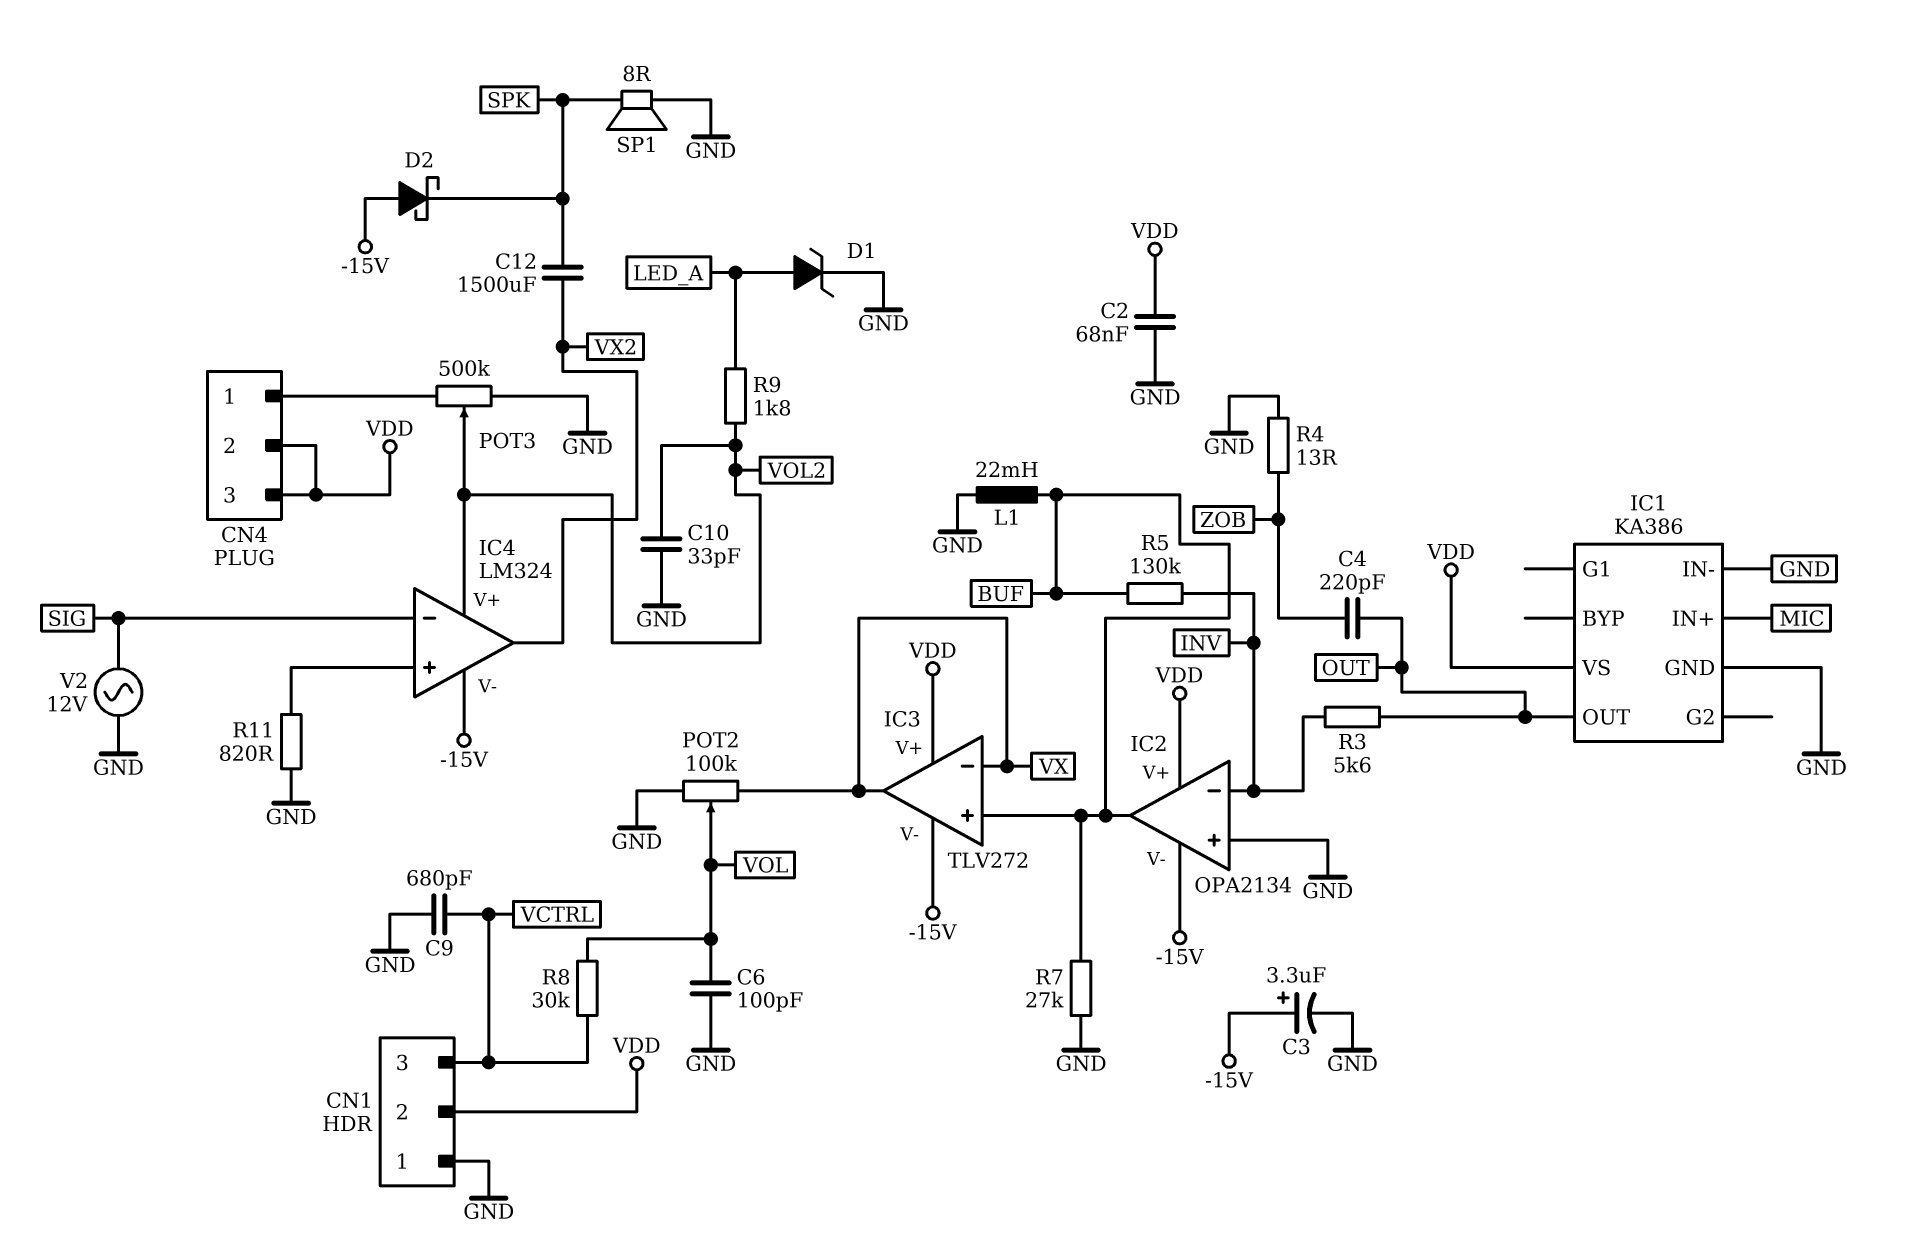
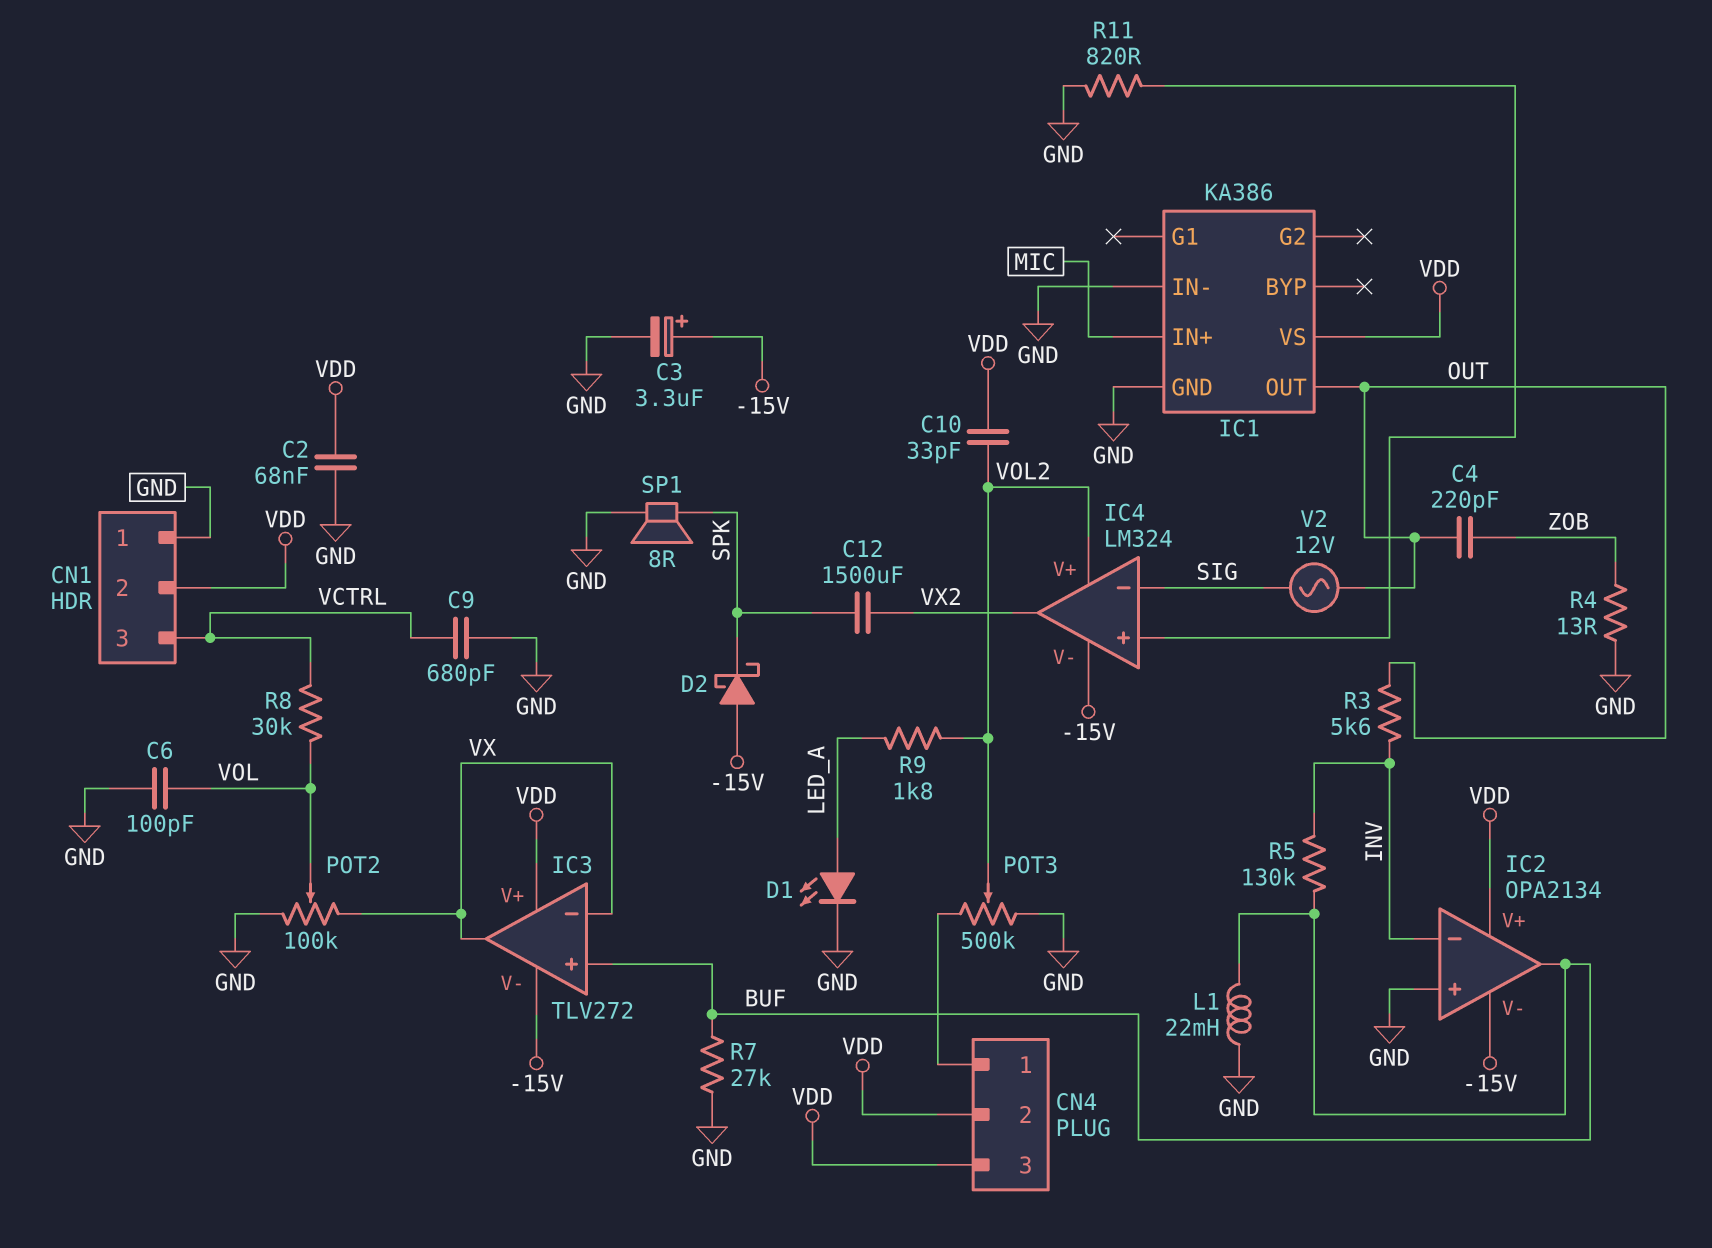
C10: 33pF (GND, VOL2) -> 33pF (VDD, VOL2)
D1: zener (A LED_A, K GND) -> LED (A LED_A, K GND)
V2: AC 12V (GND, SIG) -> AC 12V (OUT, SIG)

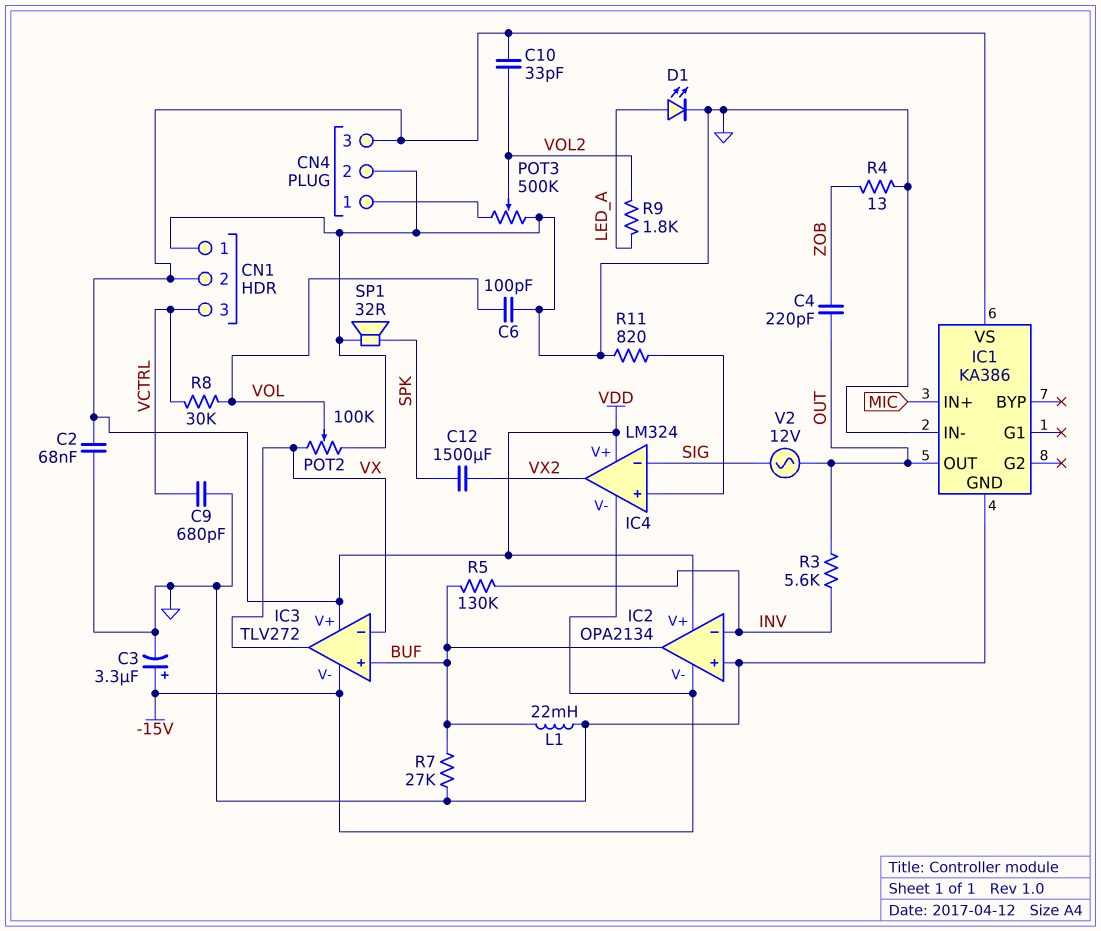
CN4 pin 2: VDD -> GND
D2: schottky (A -15V, K SPK) -> none
IC4 pin V+: VOL2 -> VDD
SP1: speaker 8R (GND, SPK) -> speaker 32R (GND, SPK)

